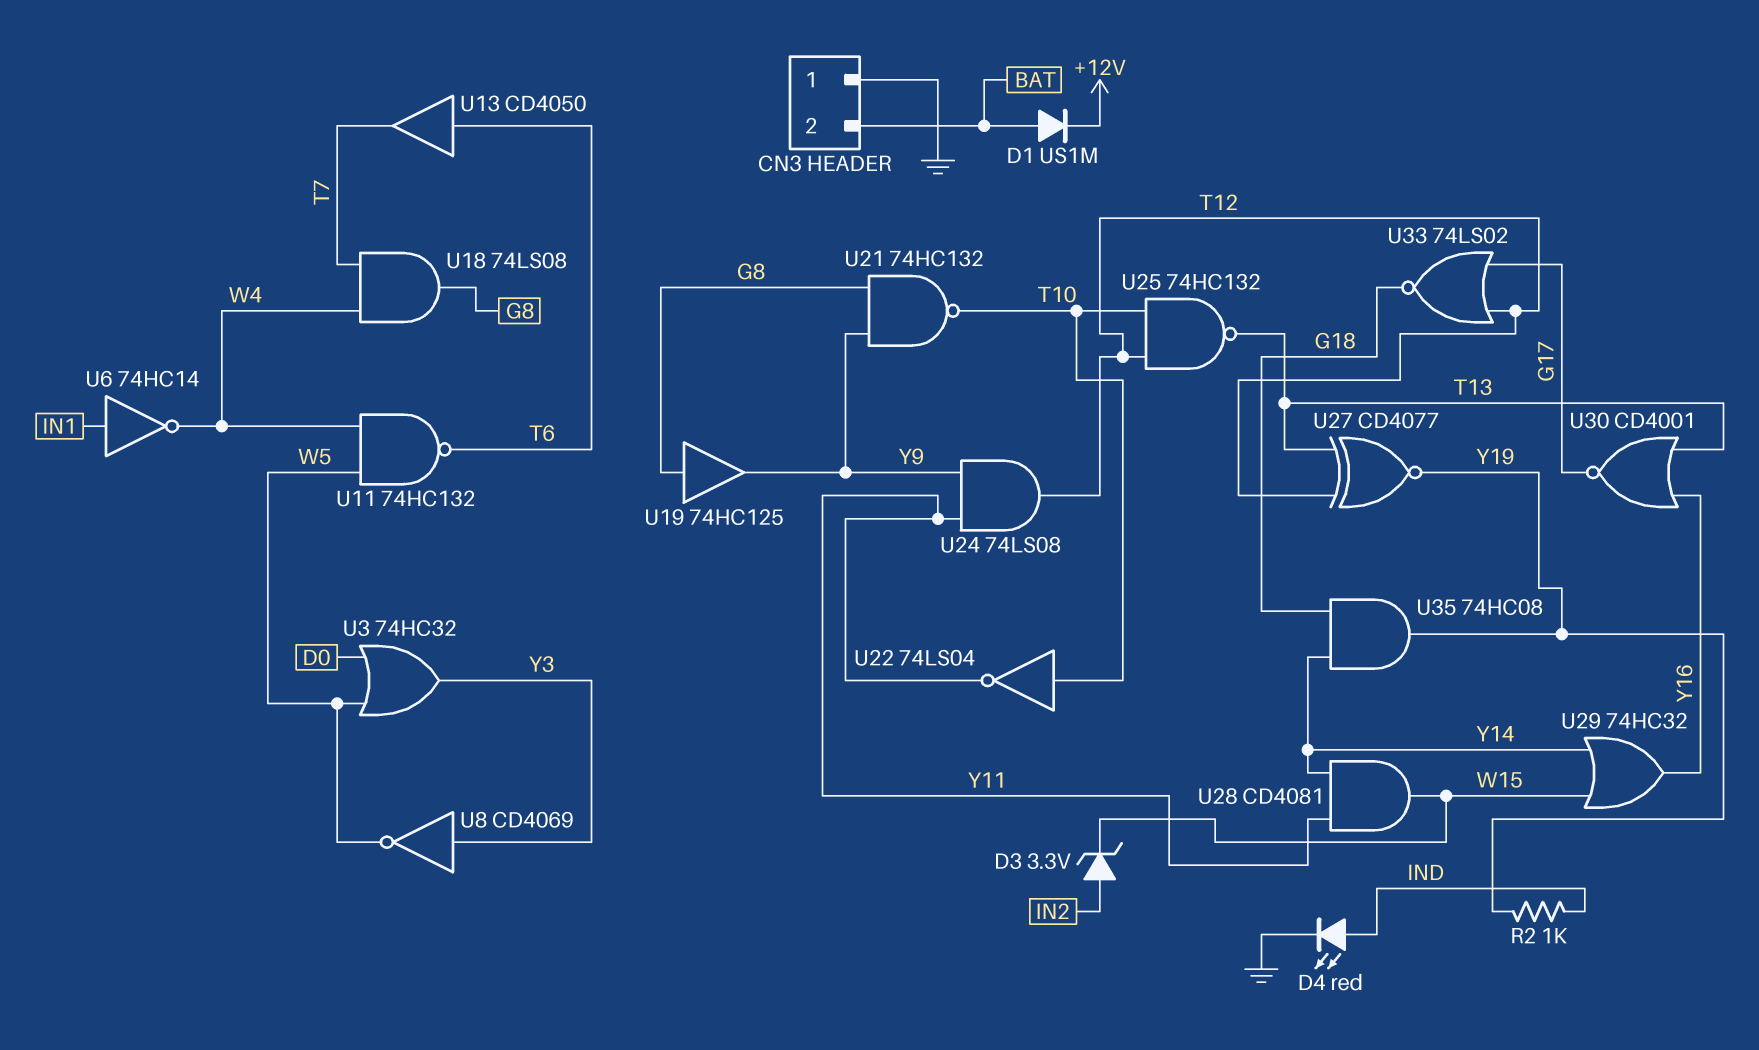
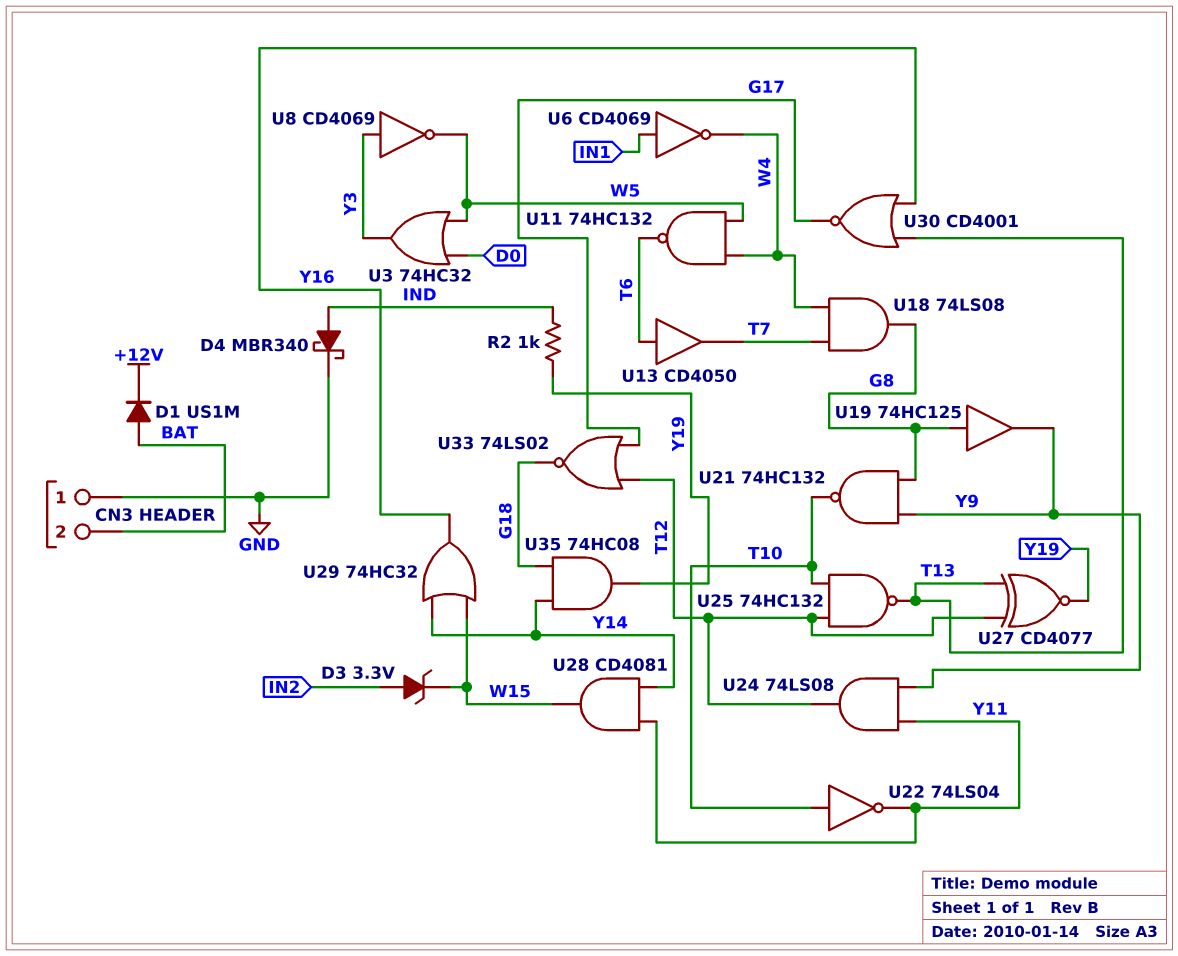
D4: LED red (A IND, K GND) -> schottky MBR340 (A IND, K GND)
U6: NOT 74HC14 (in IN1, out W4) -> NOT CD4069 (in IN1, out W4)

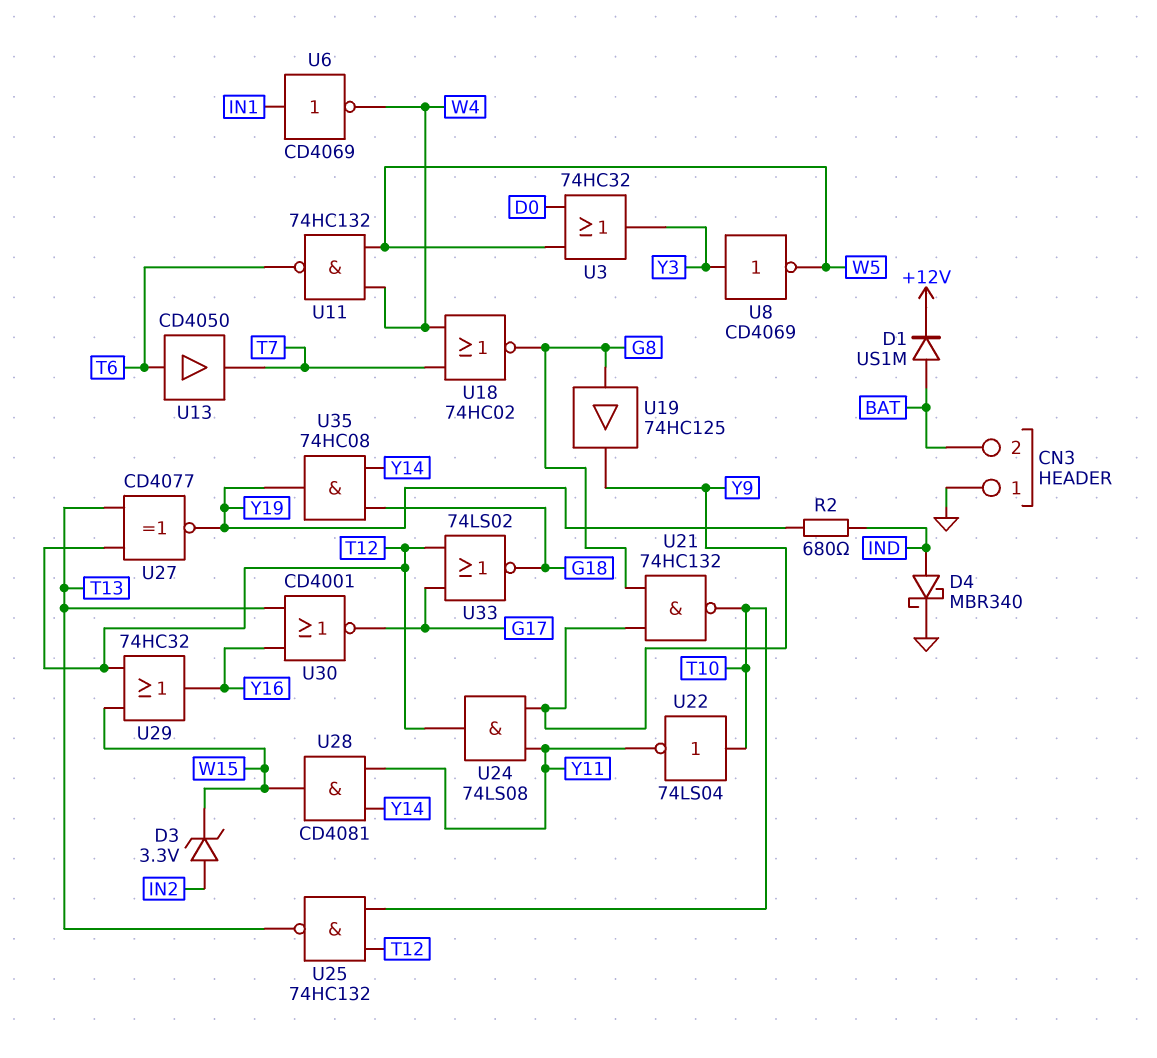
R2: 1k (IND, Y19) -> 680 (IND, Y19)
U18: AND 74LS08 (in T7, in W4, out G8) -> NOR 74HC02 (in T7, in W4, out G8)
U29: OR 74HC32 (in W15, in Y14, out Y16) -> OR 74HC32 (in T12, in W15, out Y16)

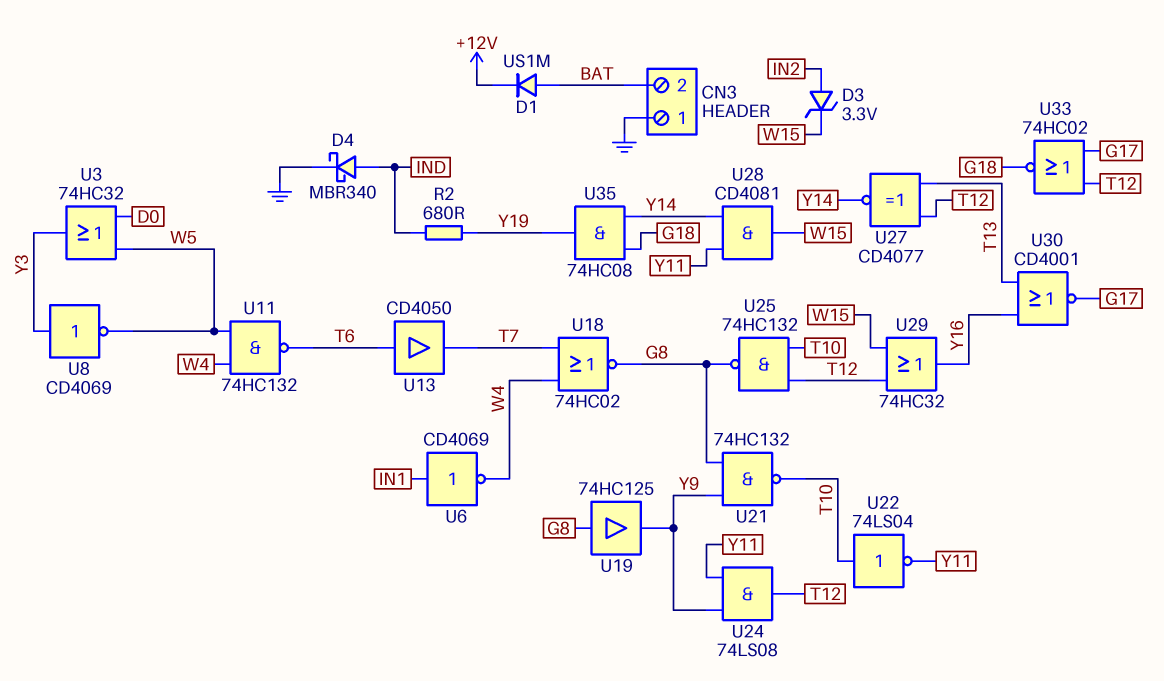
U25: NAND 74HC132 (in T10, in T12, out T13) -> NAND 74HC132 (in T10, in T12, out G8)
U27: XNOR CD4077 (in T12, in T13, out Y19) -> XNOR CD4077 (in T12, in T13, out Y14)
U33: NOR 74LS02 (in G17, in T12, out G18) -> NOR 74HC02 (in G17, in T12, out G18)

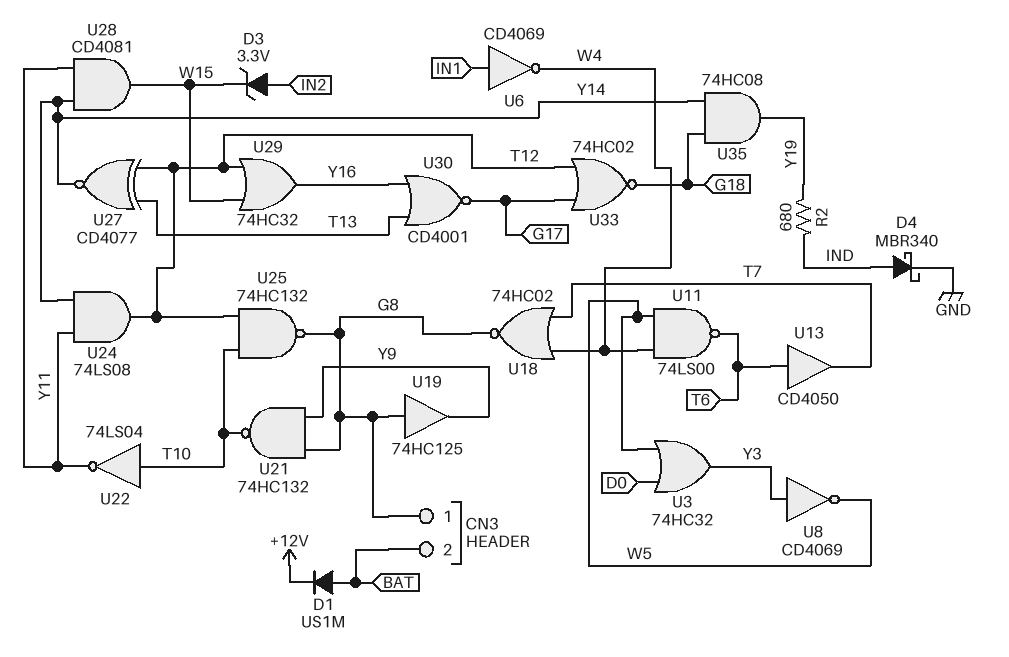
CN3 pin 1: GND -> G8
U11: NAND 74HC132 (in W4, in W5, out T6) -> NAND 74LS00 (in W4, in W5, out T6)
U24: AND 74LS08 (in Y9, in Y11, out T12) -> AND 74LS08 (in Y11, in Y14, out T12)

